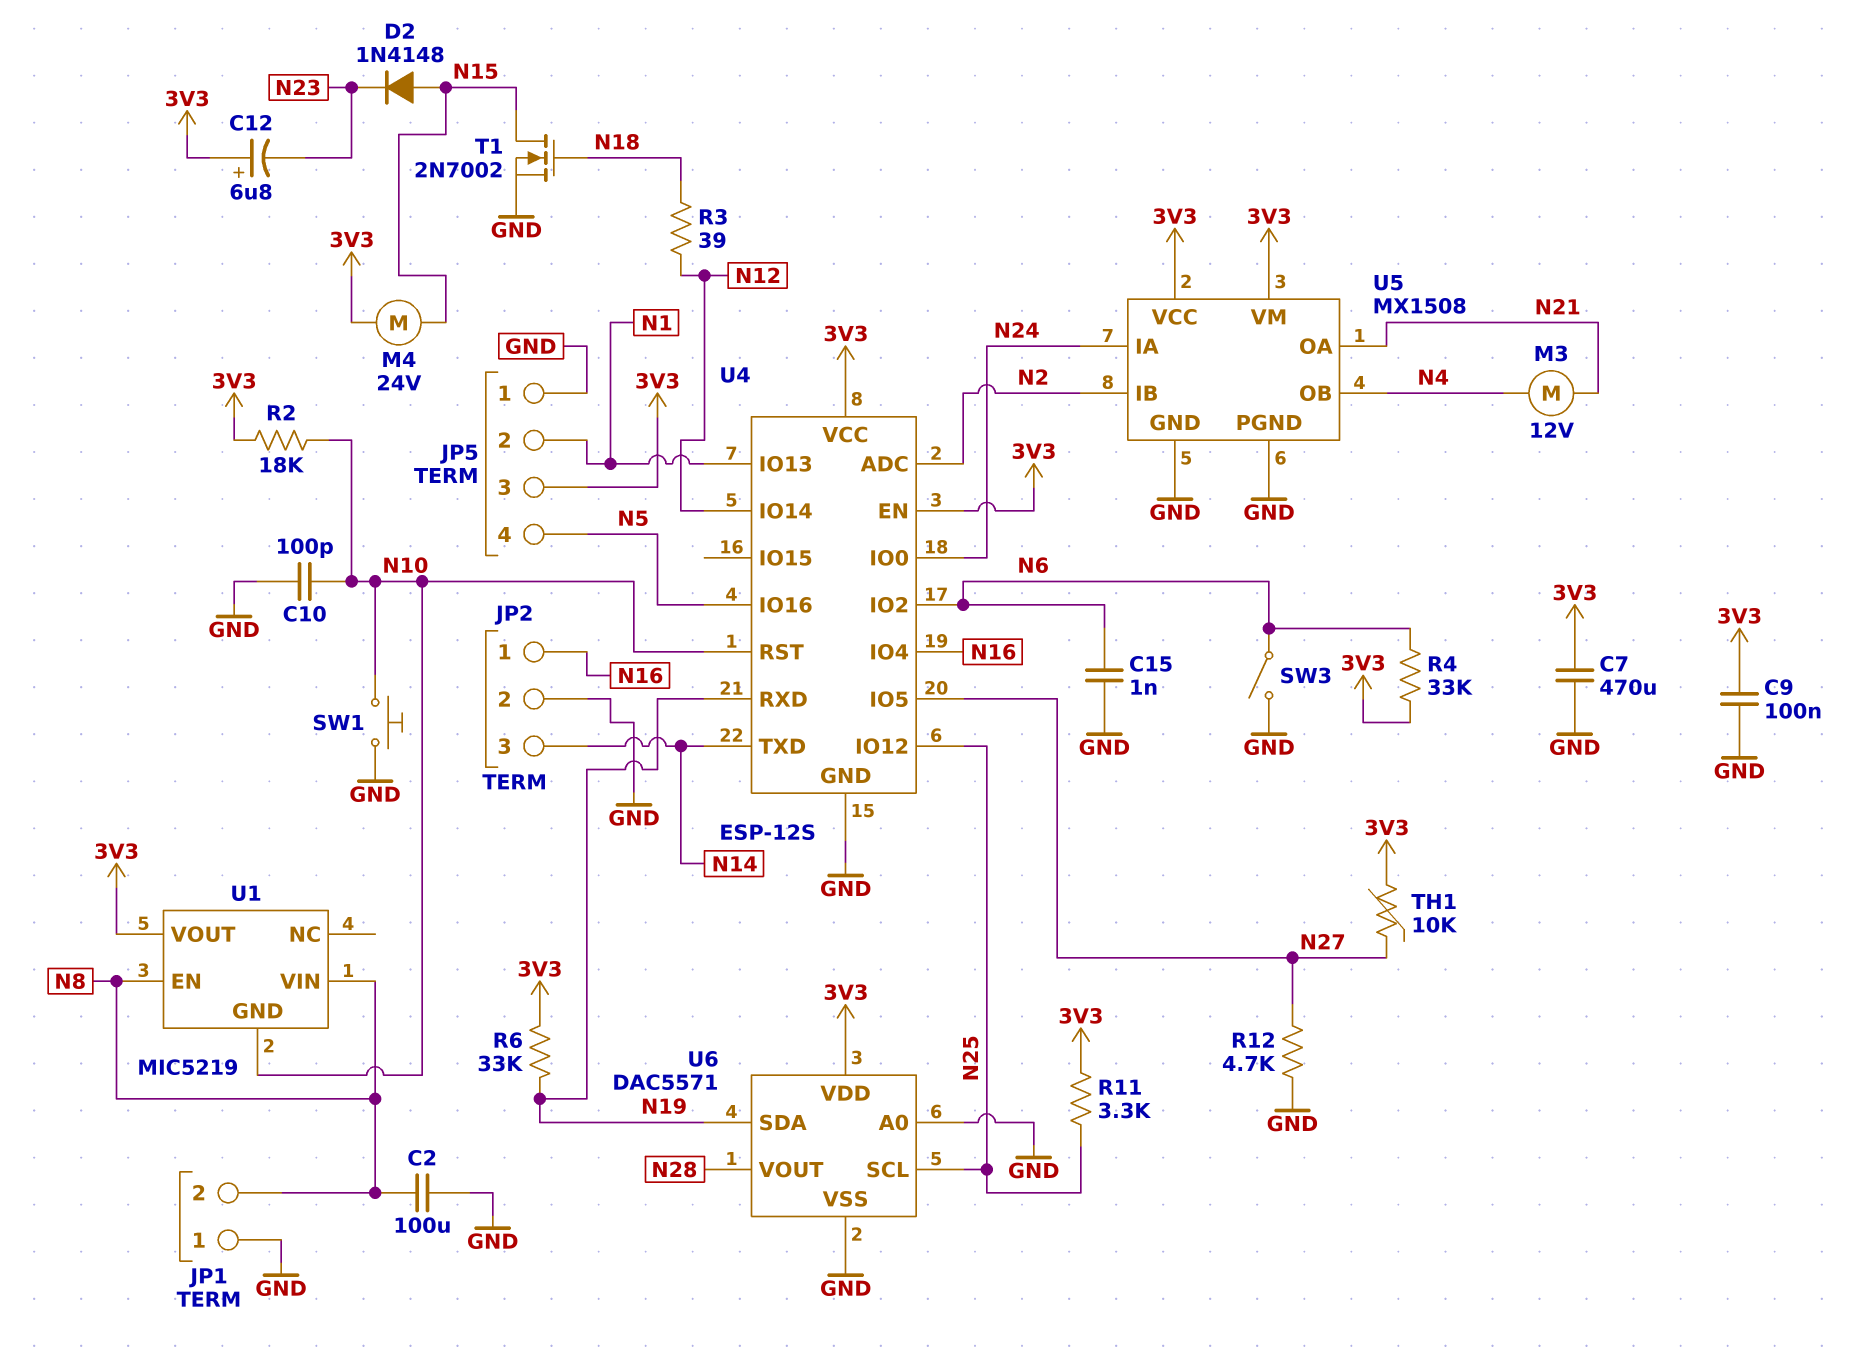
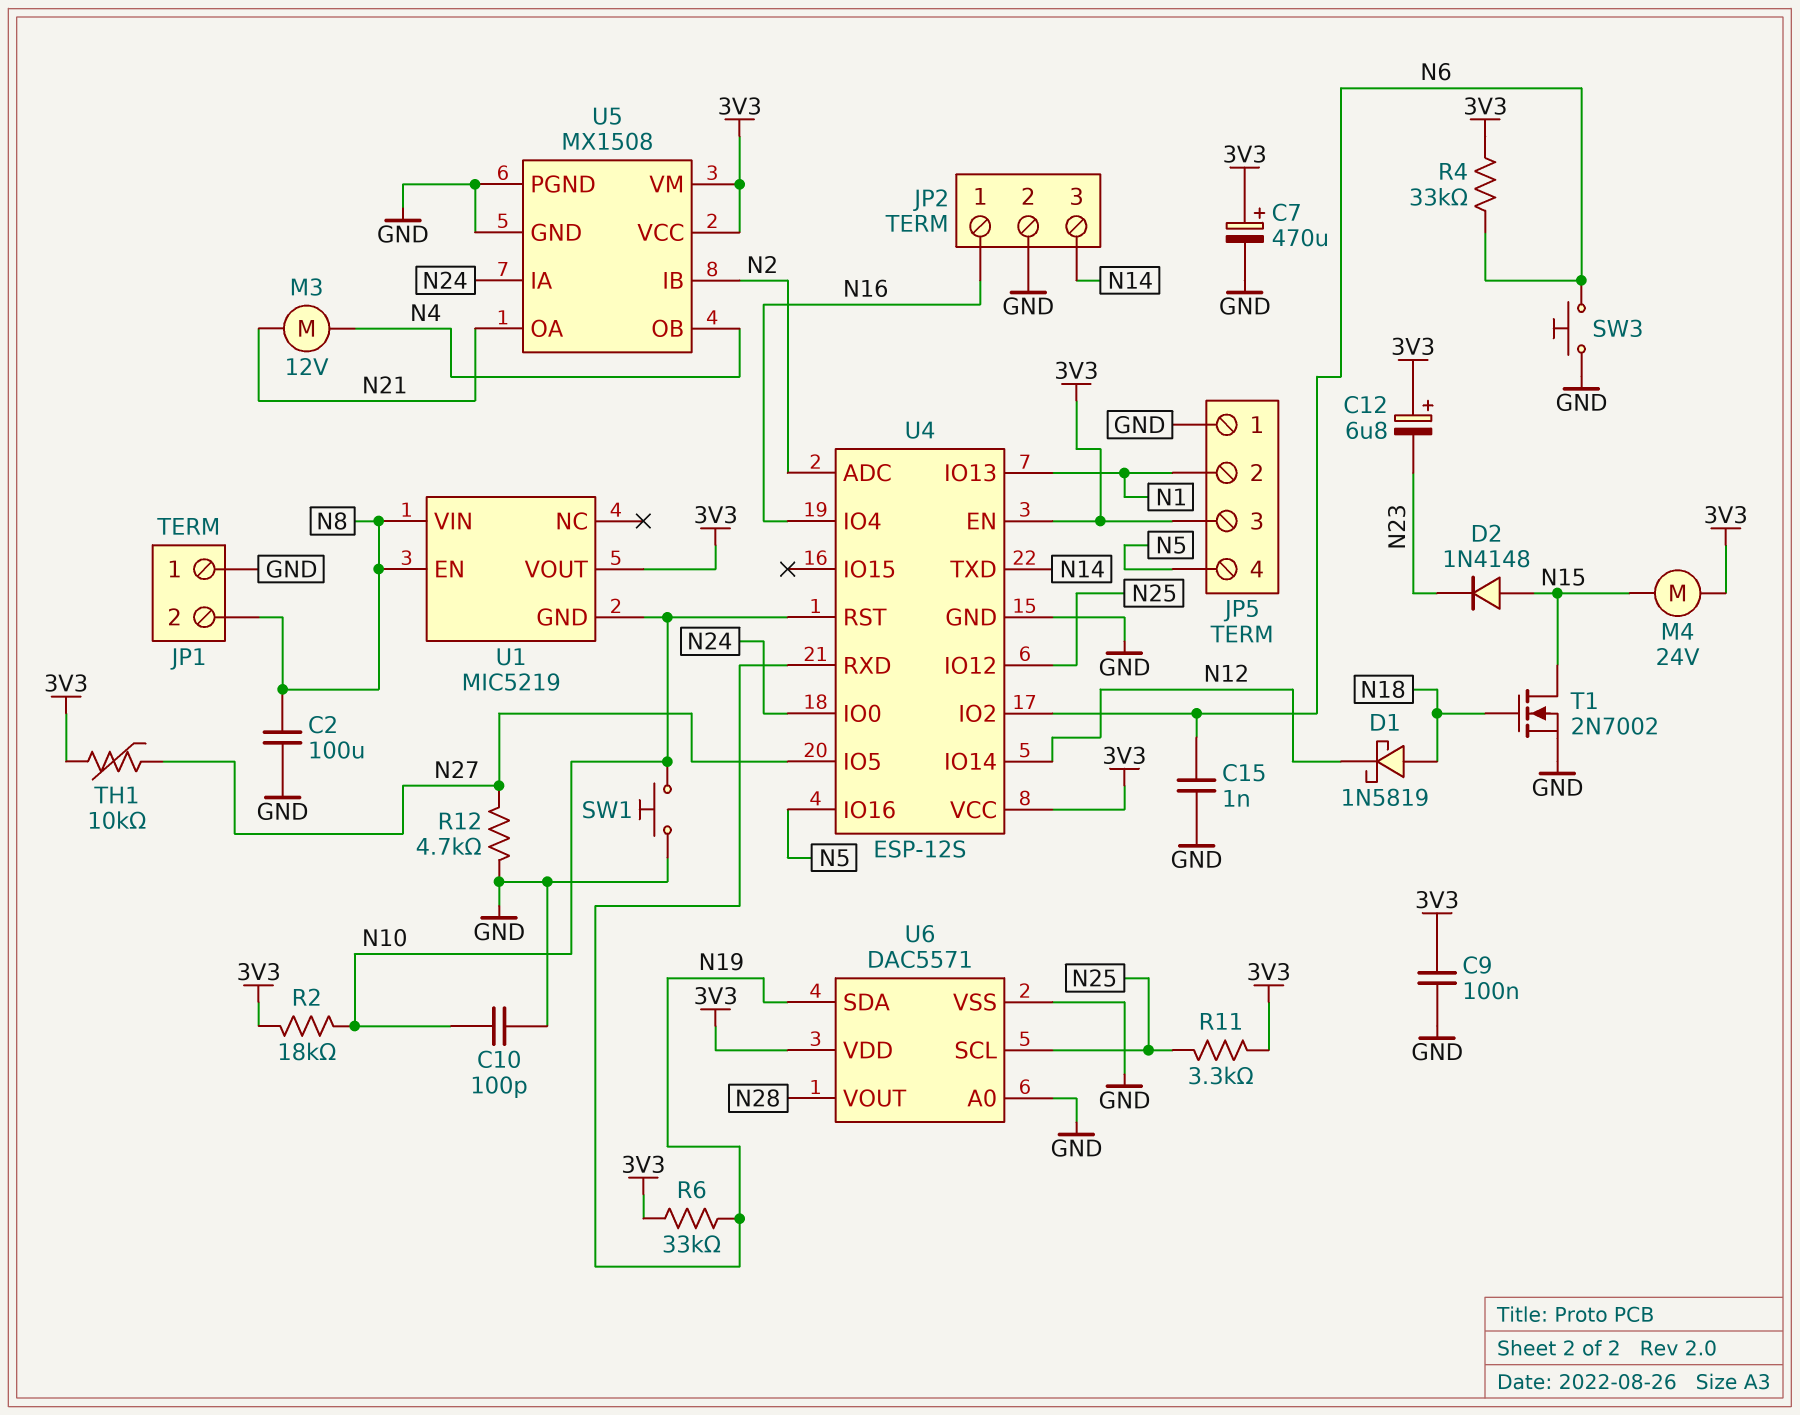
C7: 470uF (3V3, GND) -> 470uF (plus 3V3, minus GND)
D1: none -> schottky 1N5819 (A N18, K N12)
R3: 39 (N12, N18) -> none
SW3: switch (GND, N6) -> button (GND, N6)

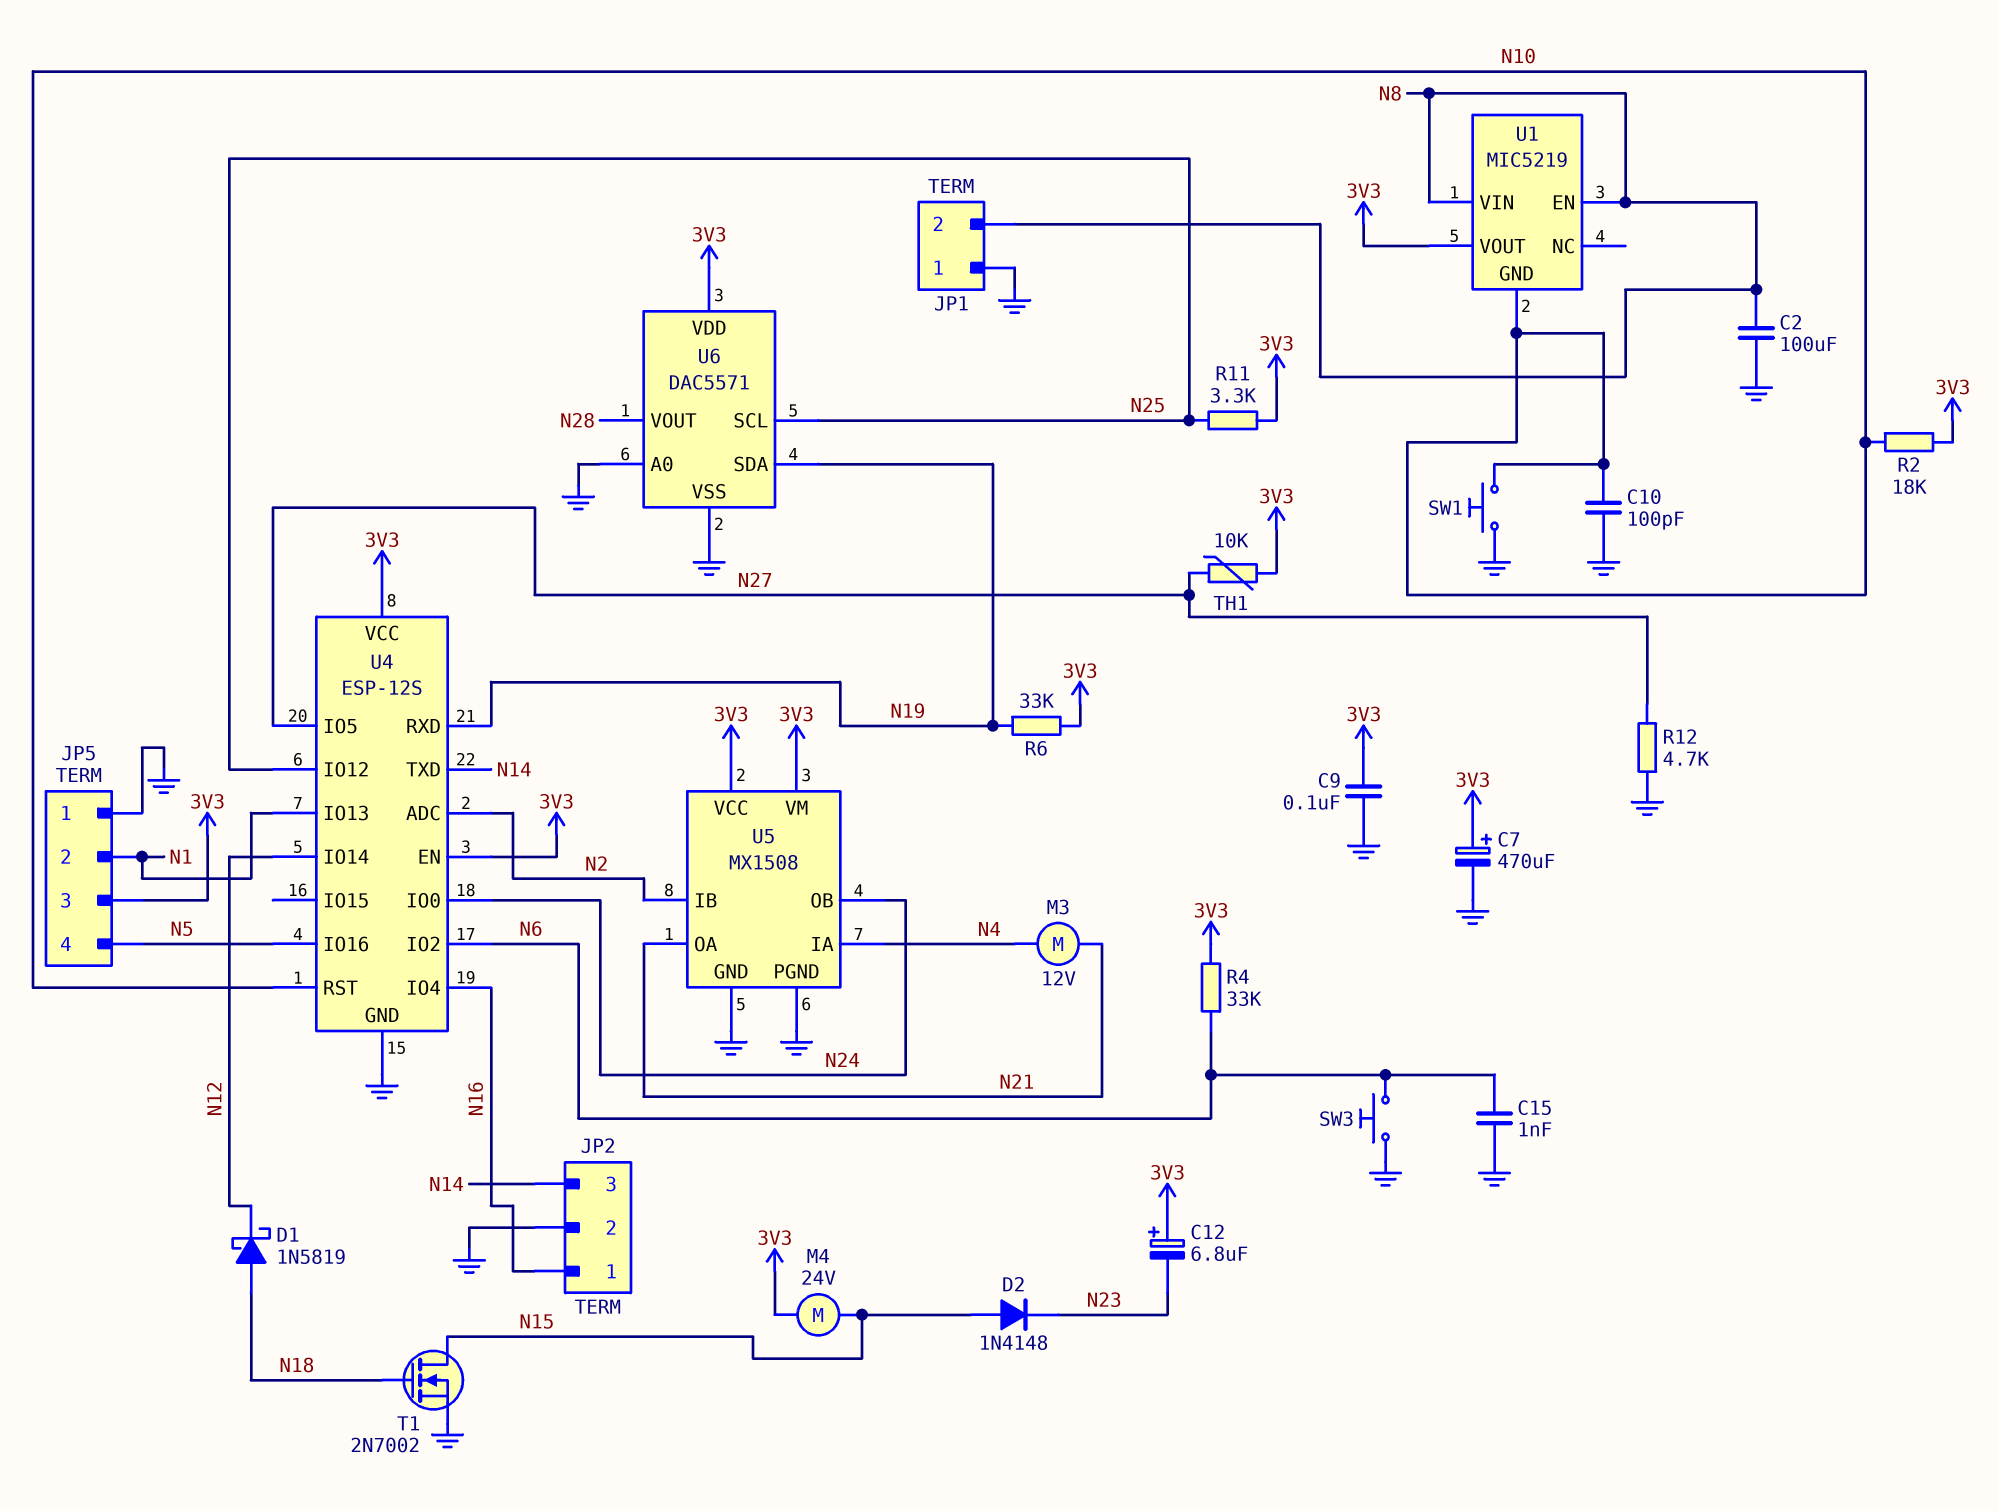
U5 pin IA: N24 -> N4
U5 pin OB: N4 -> N24

